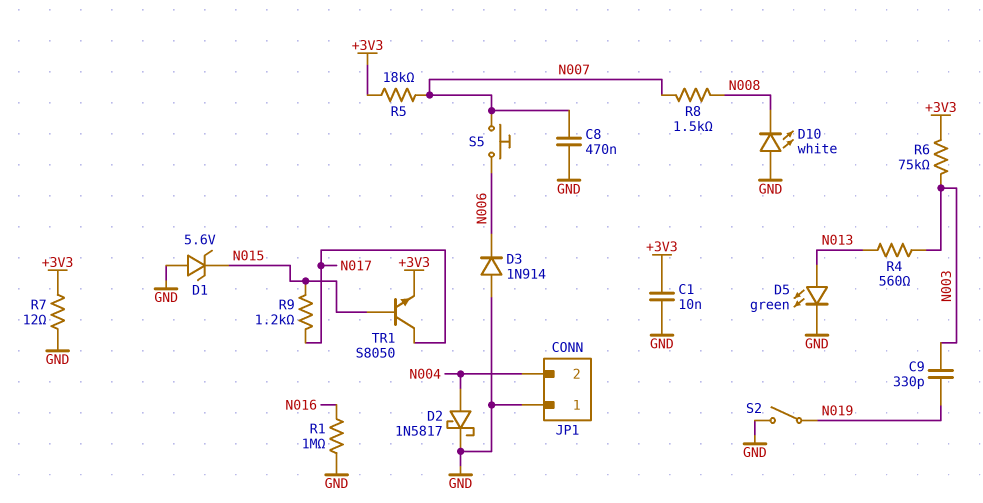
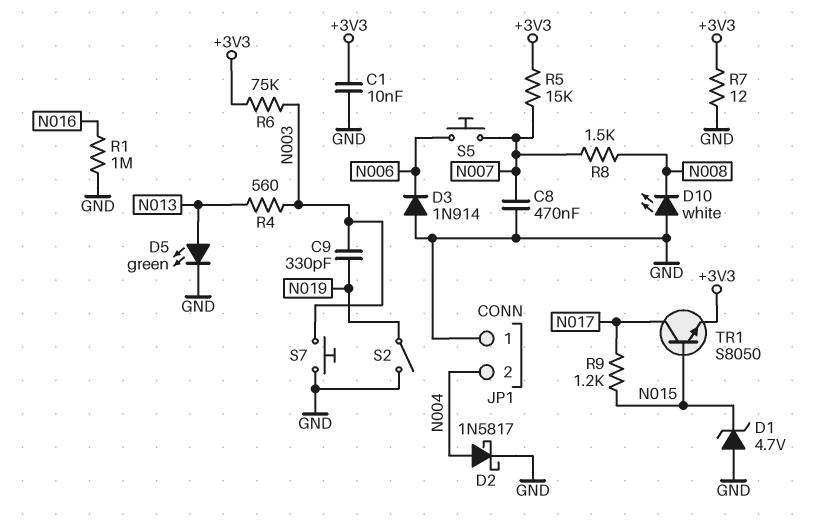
D1: zener 5.6V (A GND, K N015) -> zener 4.7V (A GND, K N015)
R5: 18k (+3V3, N007) -> 15k (+3V3, N007)
S7: none -> button (GND, N003)

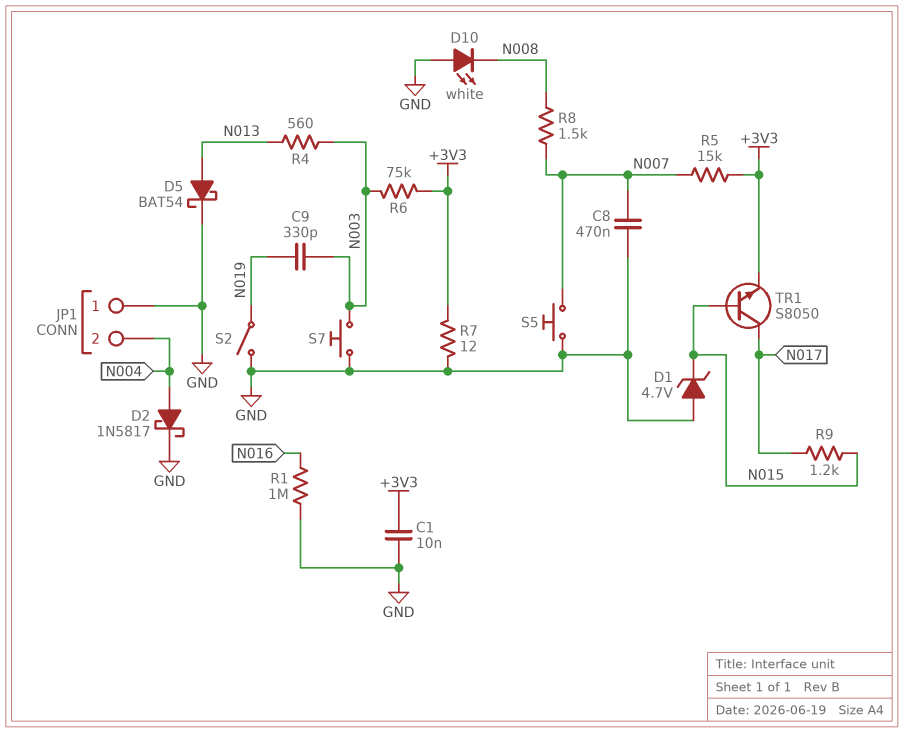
D3: diode 1N914 (A GND, K N006) -> none
D5: LED green (A N013, K GND) -> schottky BAT54 (A N013, K GND)
S5: button (N006, N007) -> button (GND, N007)

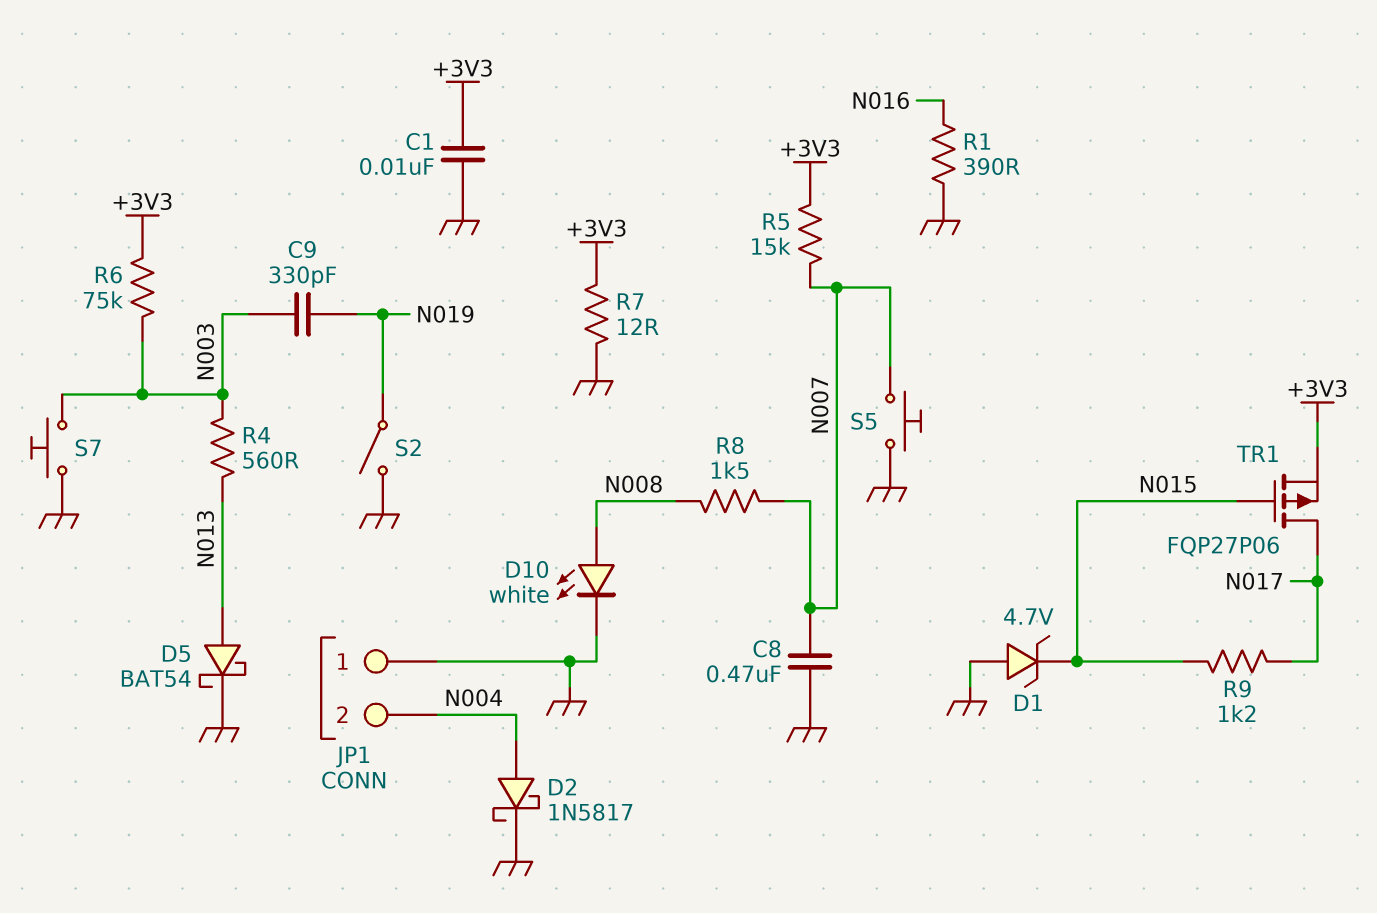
D10: LED white (A GND, K N008) -> LED white (A N008, K GND)
R1: 1M (GND, N016) -> 390 (GND, N016)
TR1: NPN S8050 (B N015, C N017, E +3V3) -> PMOS FQP27P06 (G N015, D N017, S +3V3)

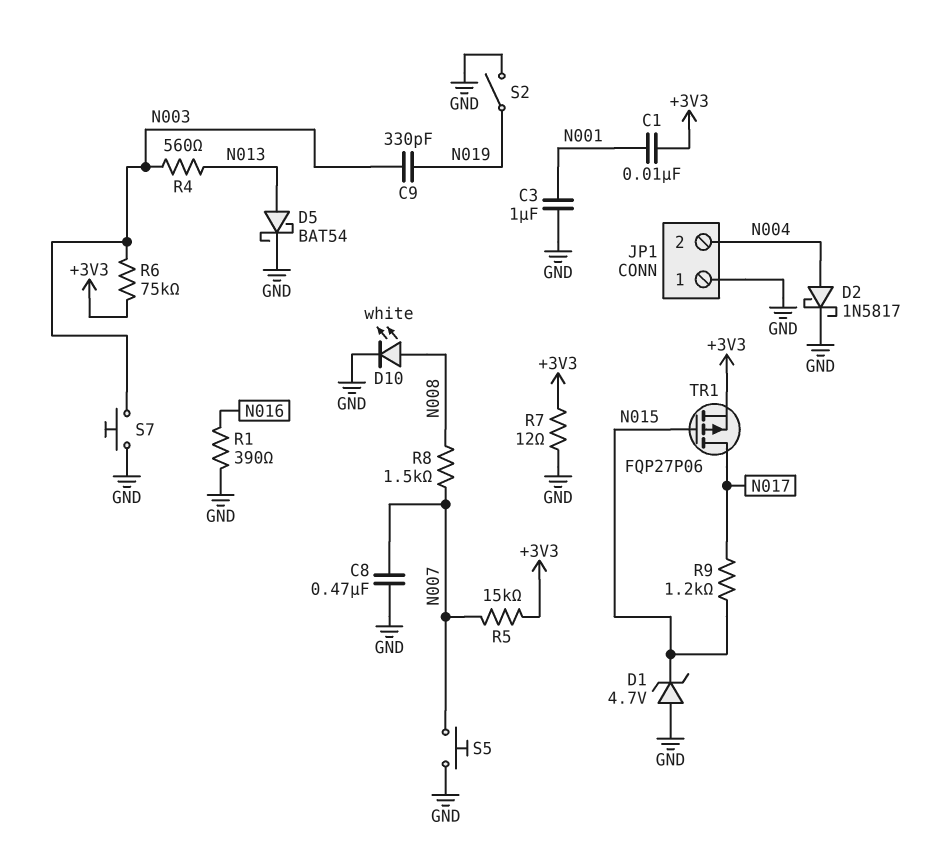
C1: 10nF (+3V3, GND) -> 10nF (+3V3, N001)
C3: none -> 1uF (GND, N001)

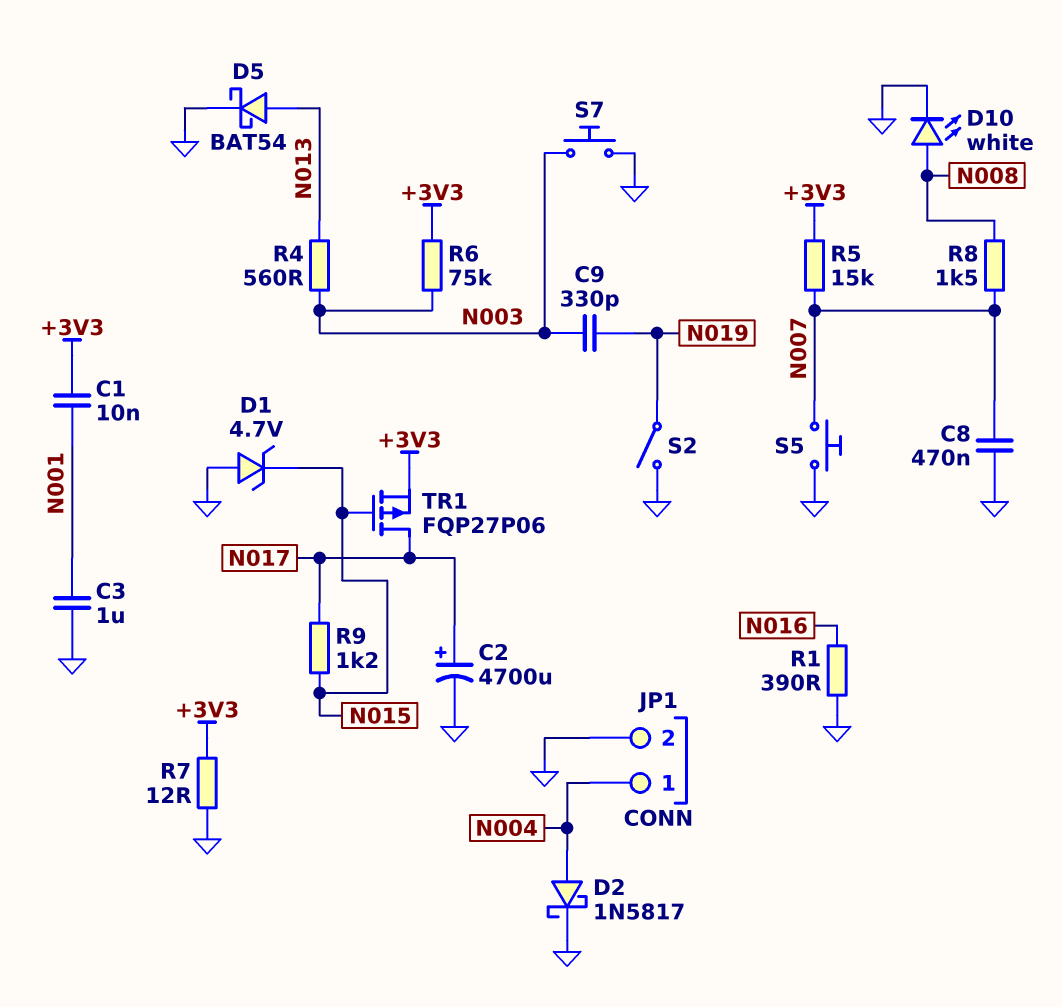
C2: none -> 4700uF (plus N017, minus GND)
JP1 pin 1: GND -> N004
JP1 pin 2: N004 -> GND

